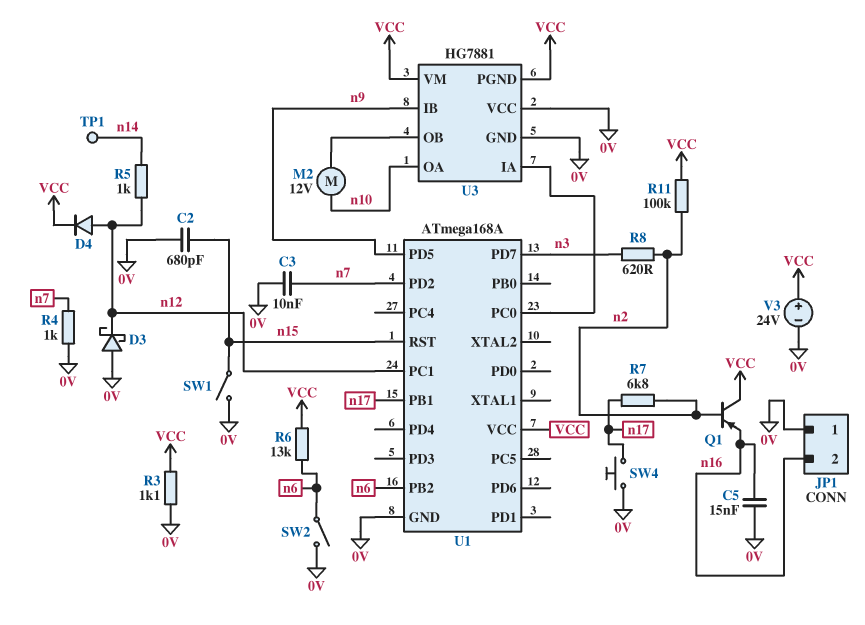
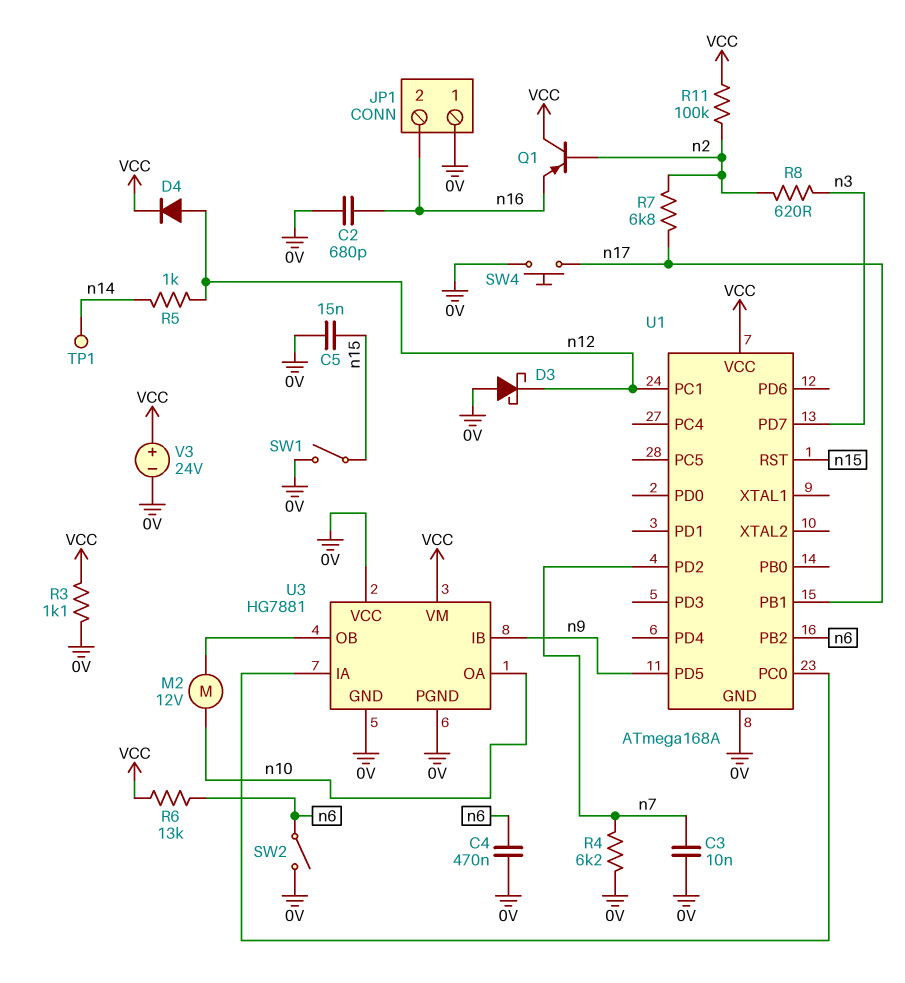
C2: 680pF (0V, n15) -> 680pF (0V, n16)
C4: none -> 470nF (0V, n6)
C5: 15nF (0V, n16) -> 15nF (0V, n15)
R4: 1k (0V, n7) -> 6.2k (0V, n7)
U3 pin PGND: VCC -> 0V

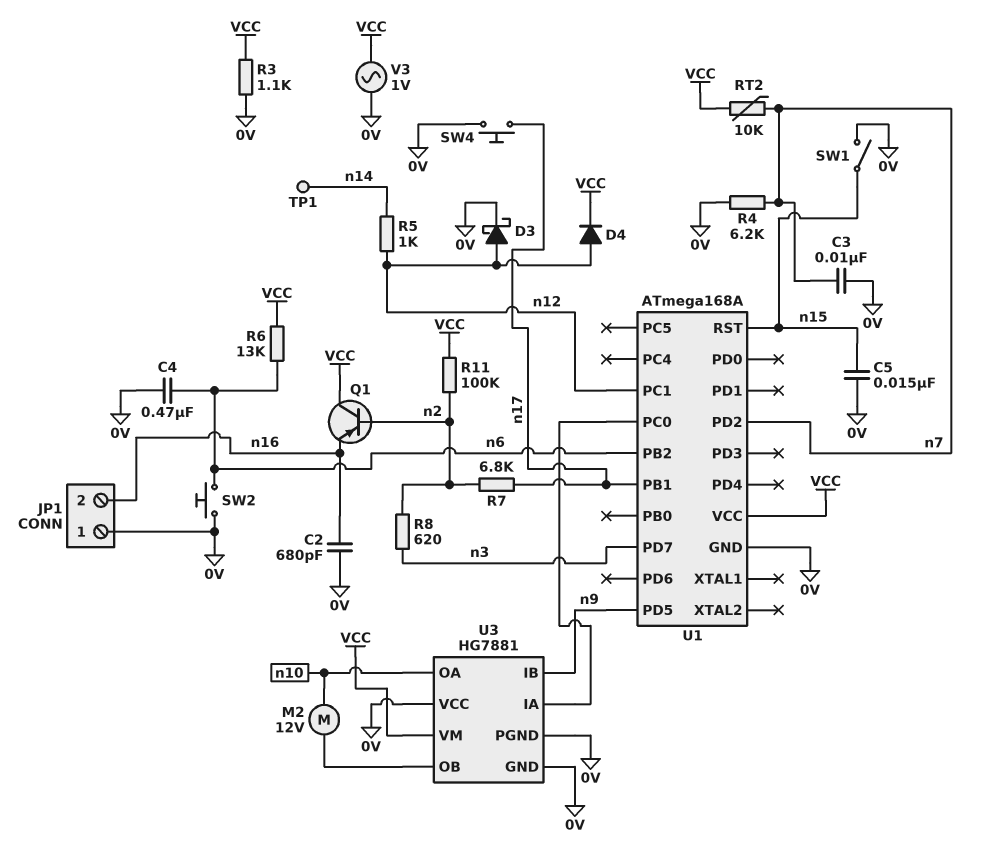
D3: schottky (A 0V, K n12) -> schottky (A n12, K 0V)
RT2: none -> 10k (VCC, n7)
SW2: switch (0V, n6) -> button (0V, n6)
V3: 24V (plus VCC, minus 0V) -> AC 1V (0V, VCC)

